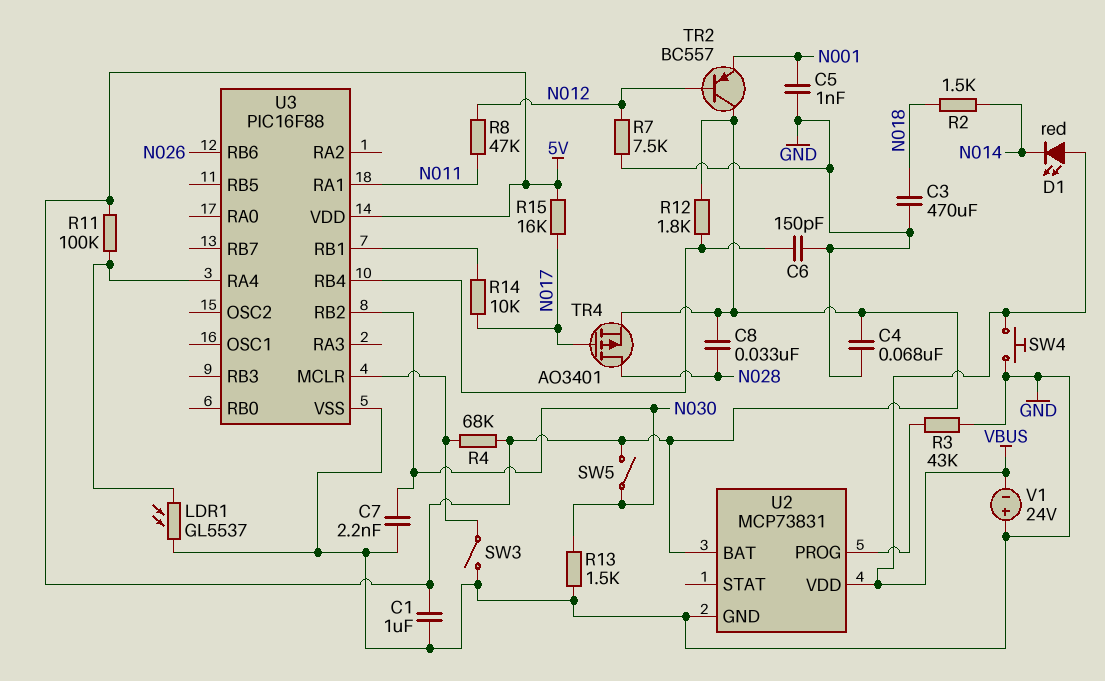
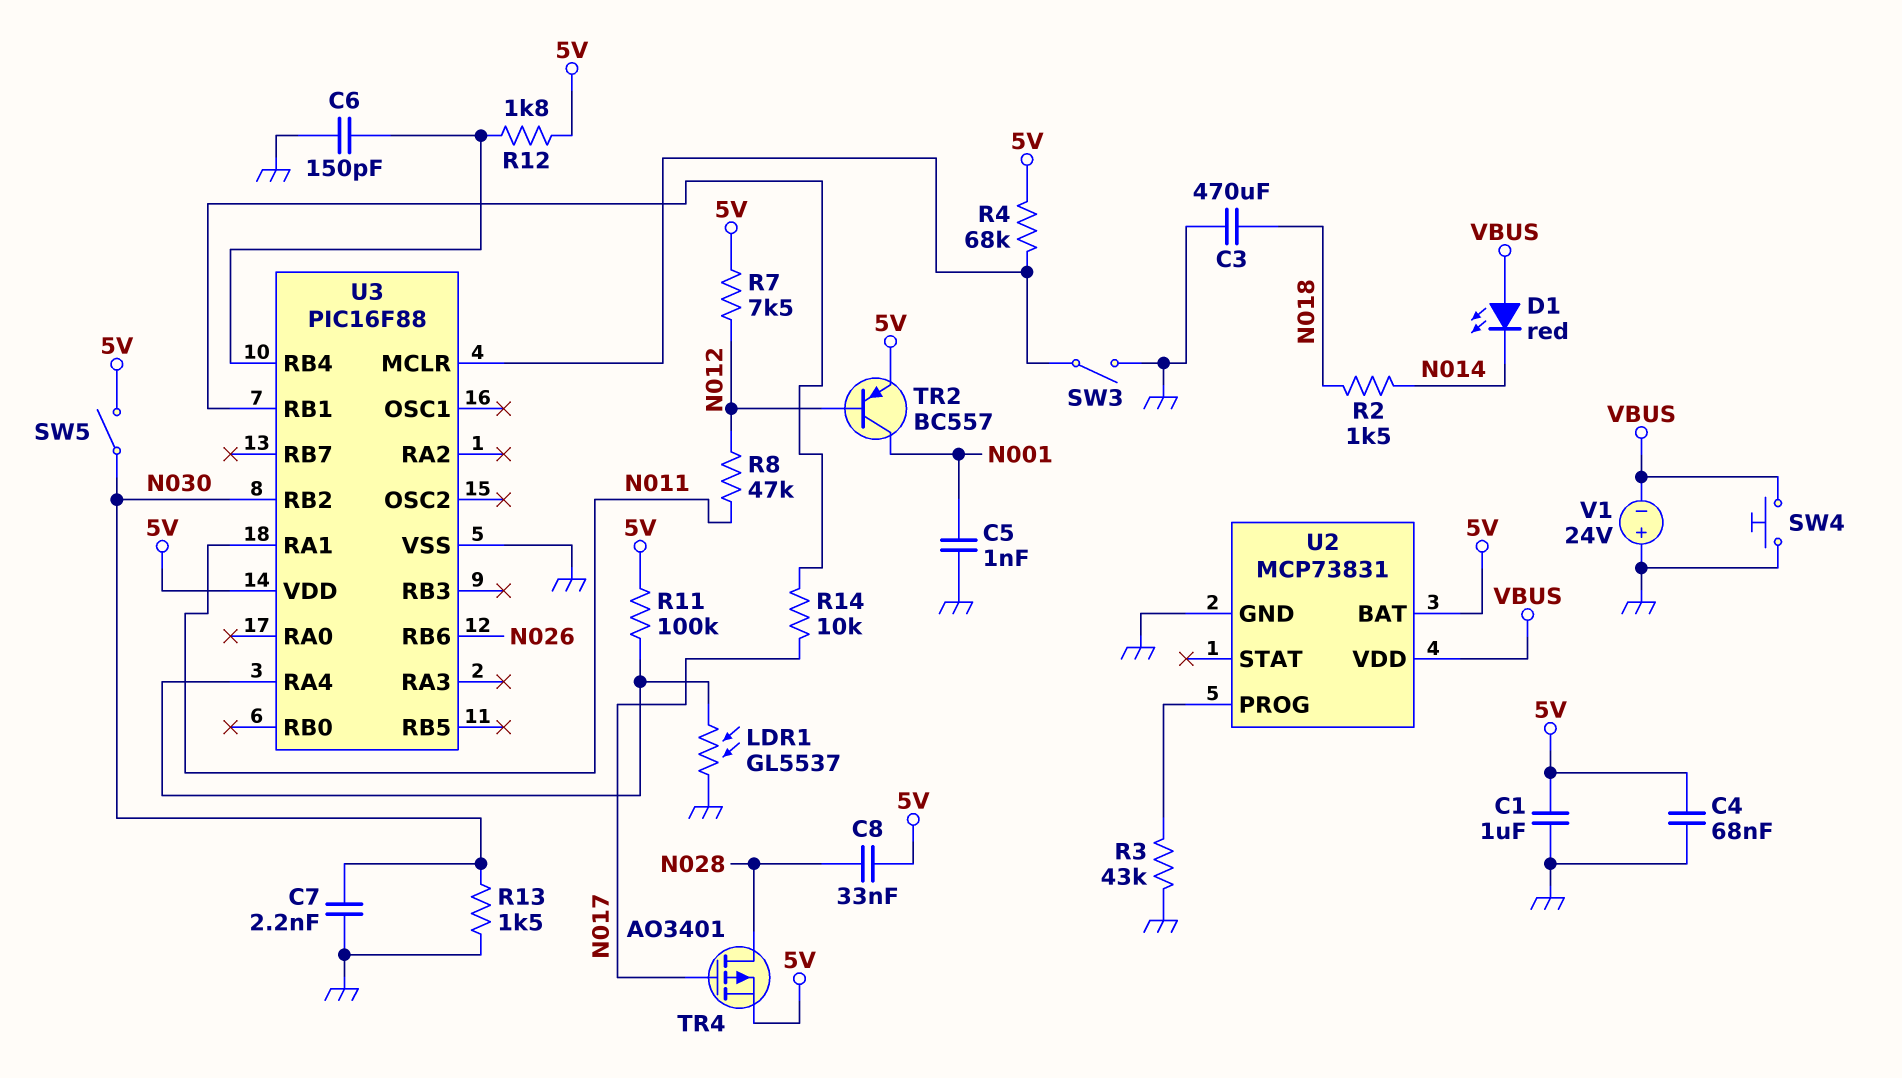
R7: 7.5k (GND, N012) -> 7.5k (5V, N012)
R15: 16k (5V, N017) -> none
TR2: PNP BC557 (B N012, C 5V, E N001) -> PNP BC557 (B N012, C N001, E 5V)

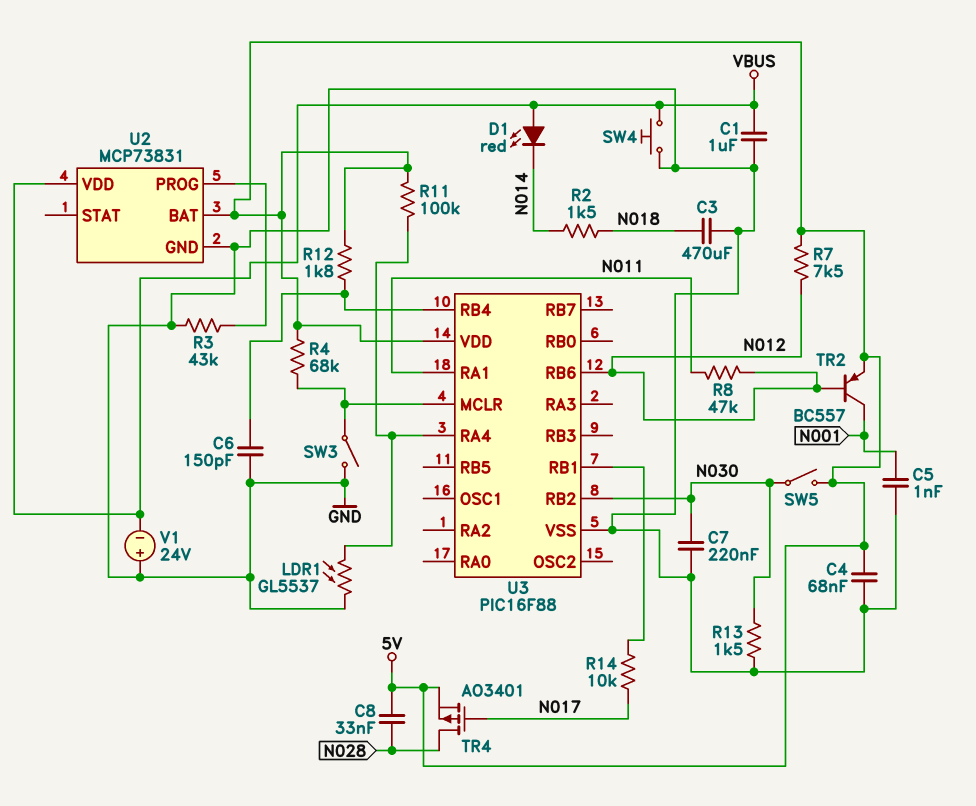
C1: 1uF (5V, GND) -> 1uF (GND, VBUS)
C7: 2.2nF (GND, N030) -> 220nF (GND, N030)
U3 pin RB6: N026 -> N012

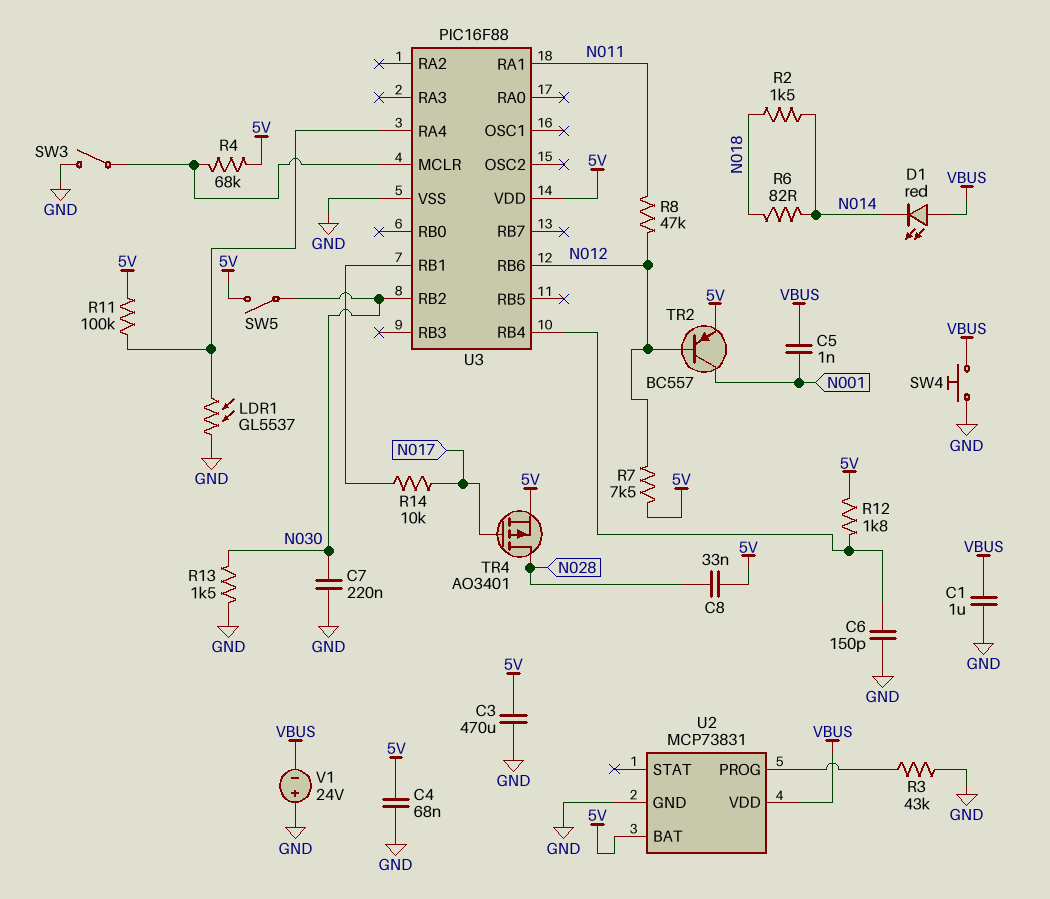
C3: 470uF (GND, N018) -> 470uF (5V, GND)
C5: 1nF (GND, N001) -> 1nF (N001, VBUS)
R6: none -> 82 (N014, N018)

